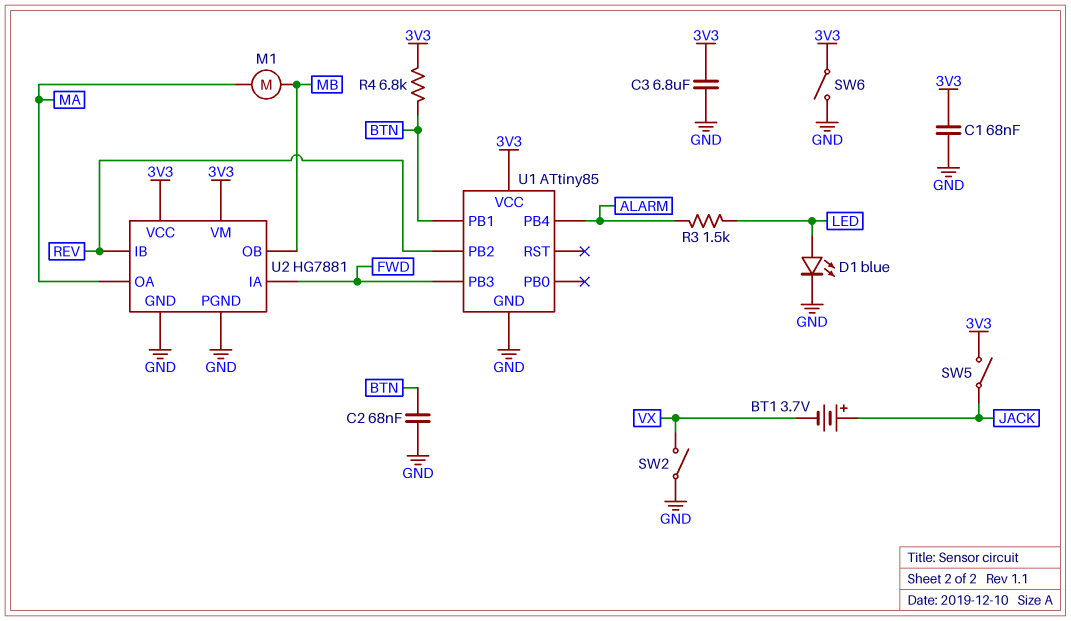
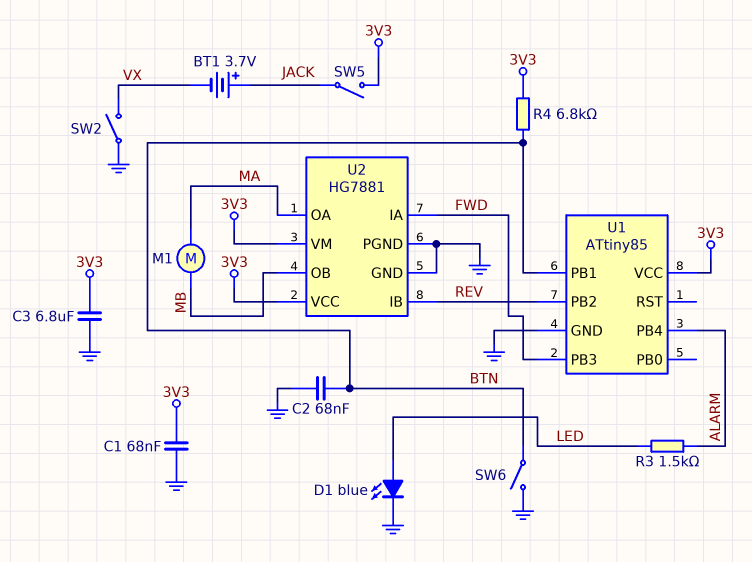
SW6: switch (3V3, GND) -> switch (BTN, GND)

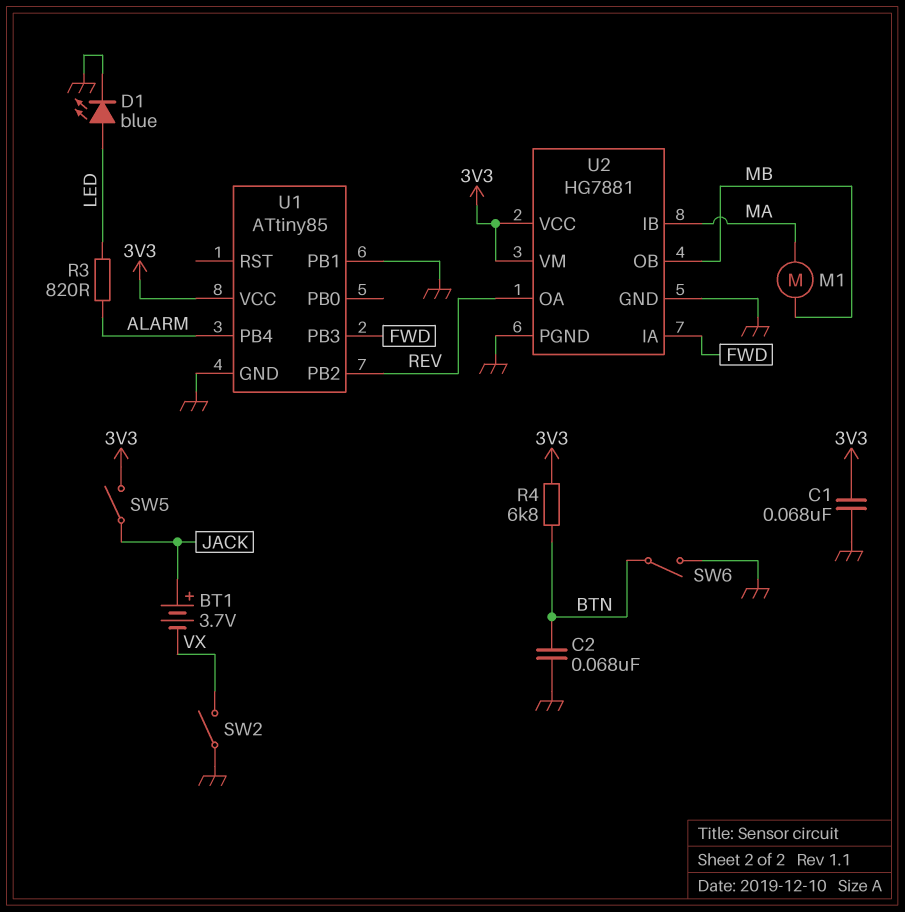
C3: 6.8uF (3V3, GND) -> none
R3: 1.5k (ALARM, LED) -> 820 (ALARM, LED)
U1 pin PB1: BTN -> GND
U2 pin IB: REV -> MA
U2 pin OA: MA -> REV

